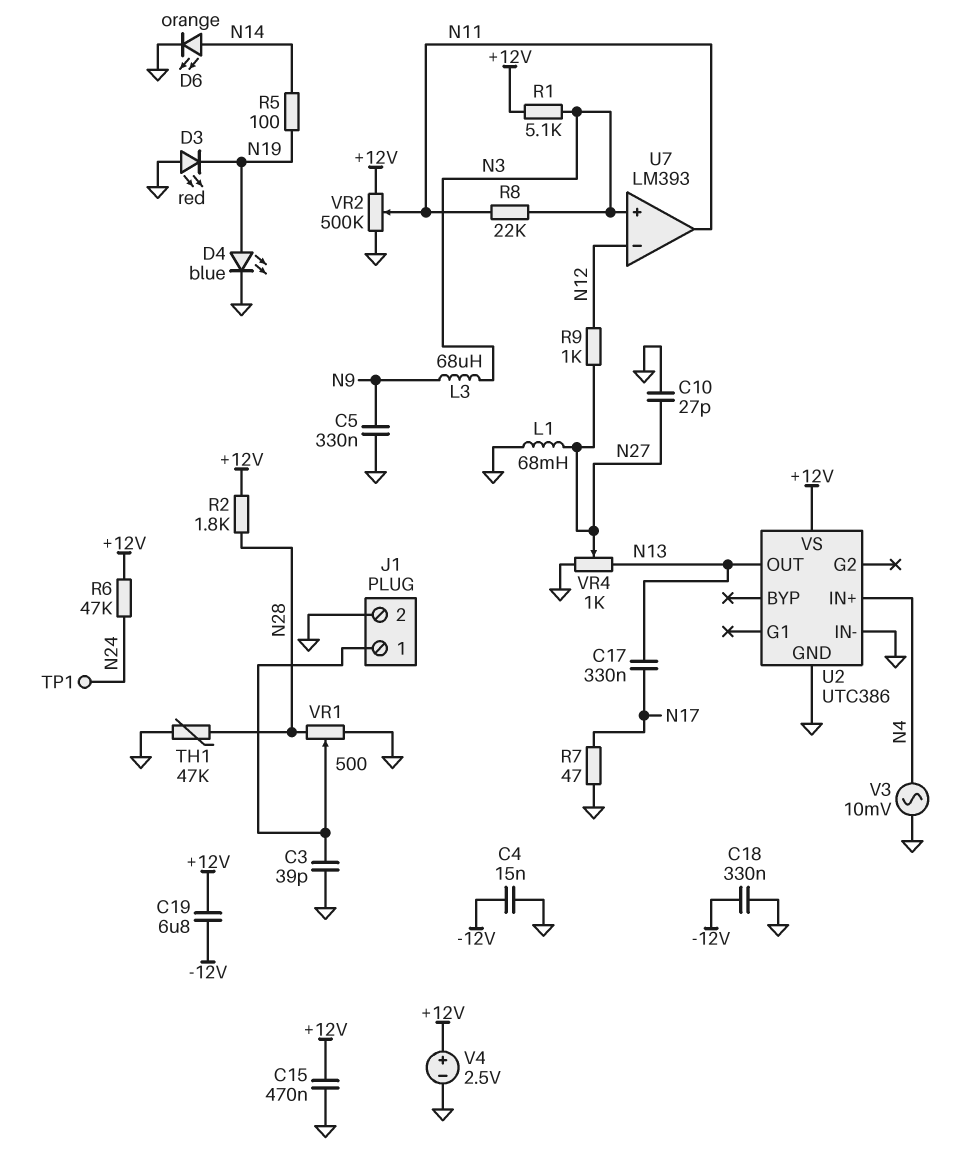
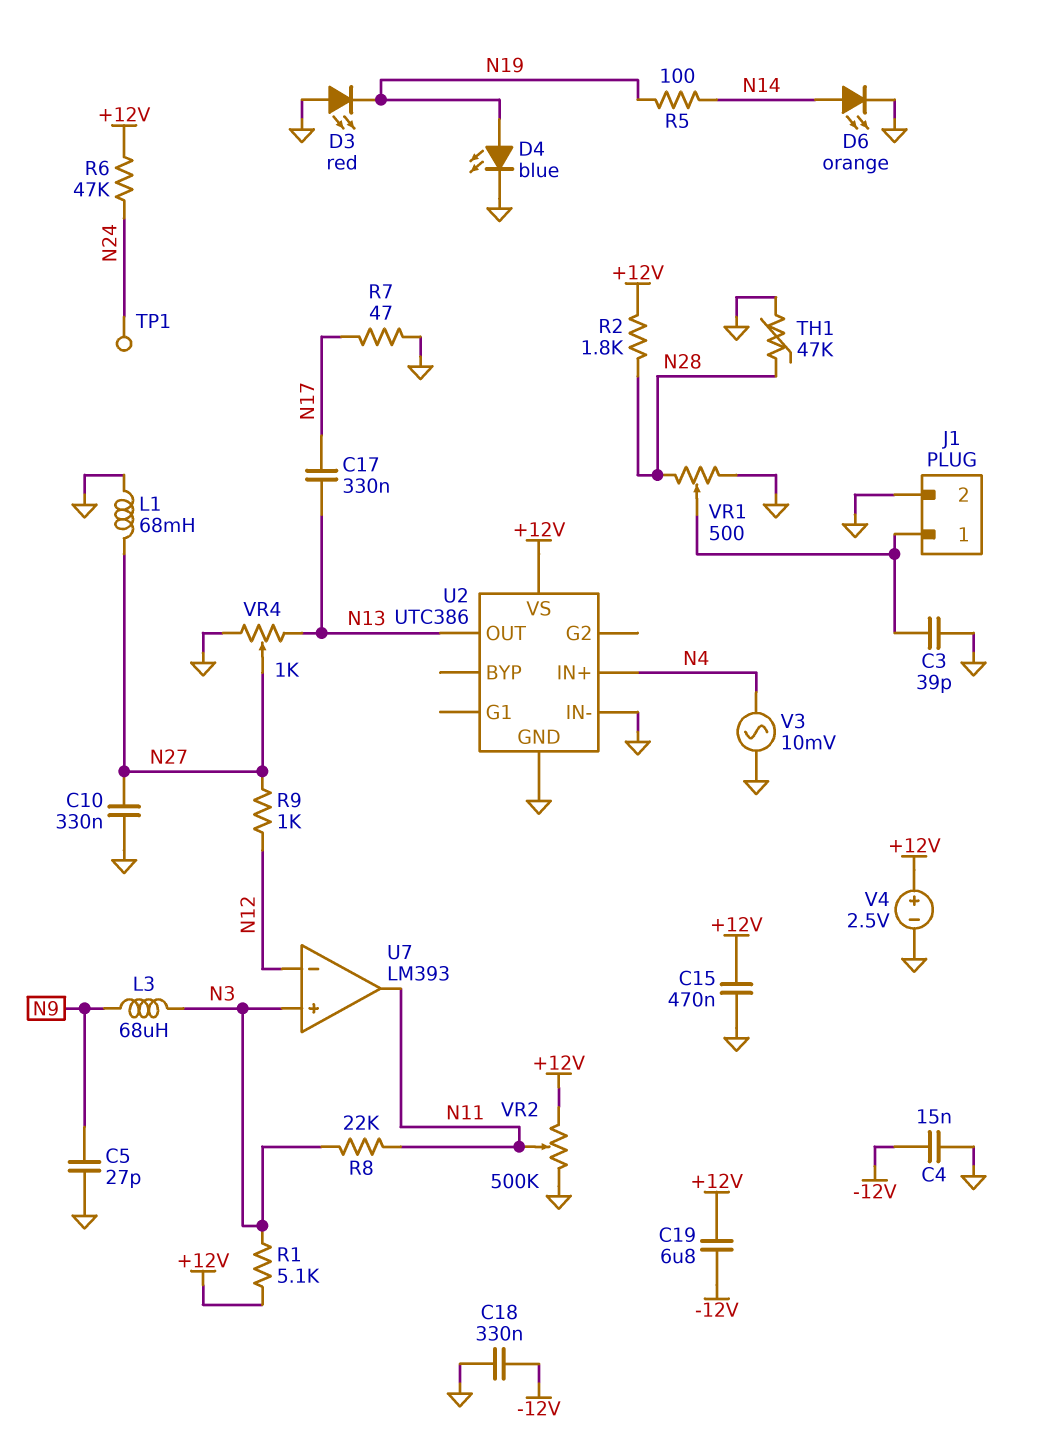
C5: 330nF (GND, N9) -> 27pF (GND, N9)
C10: 27pF (GND, N27) -> 330nF (GND, N27)

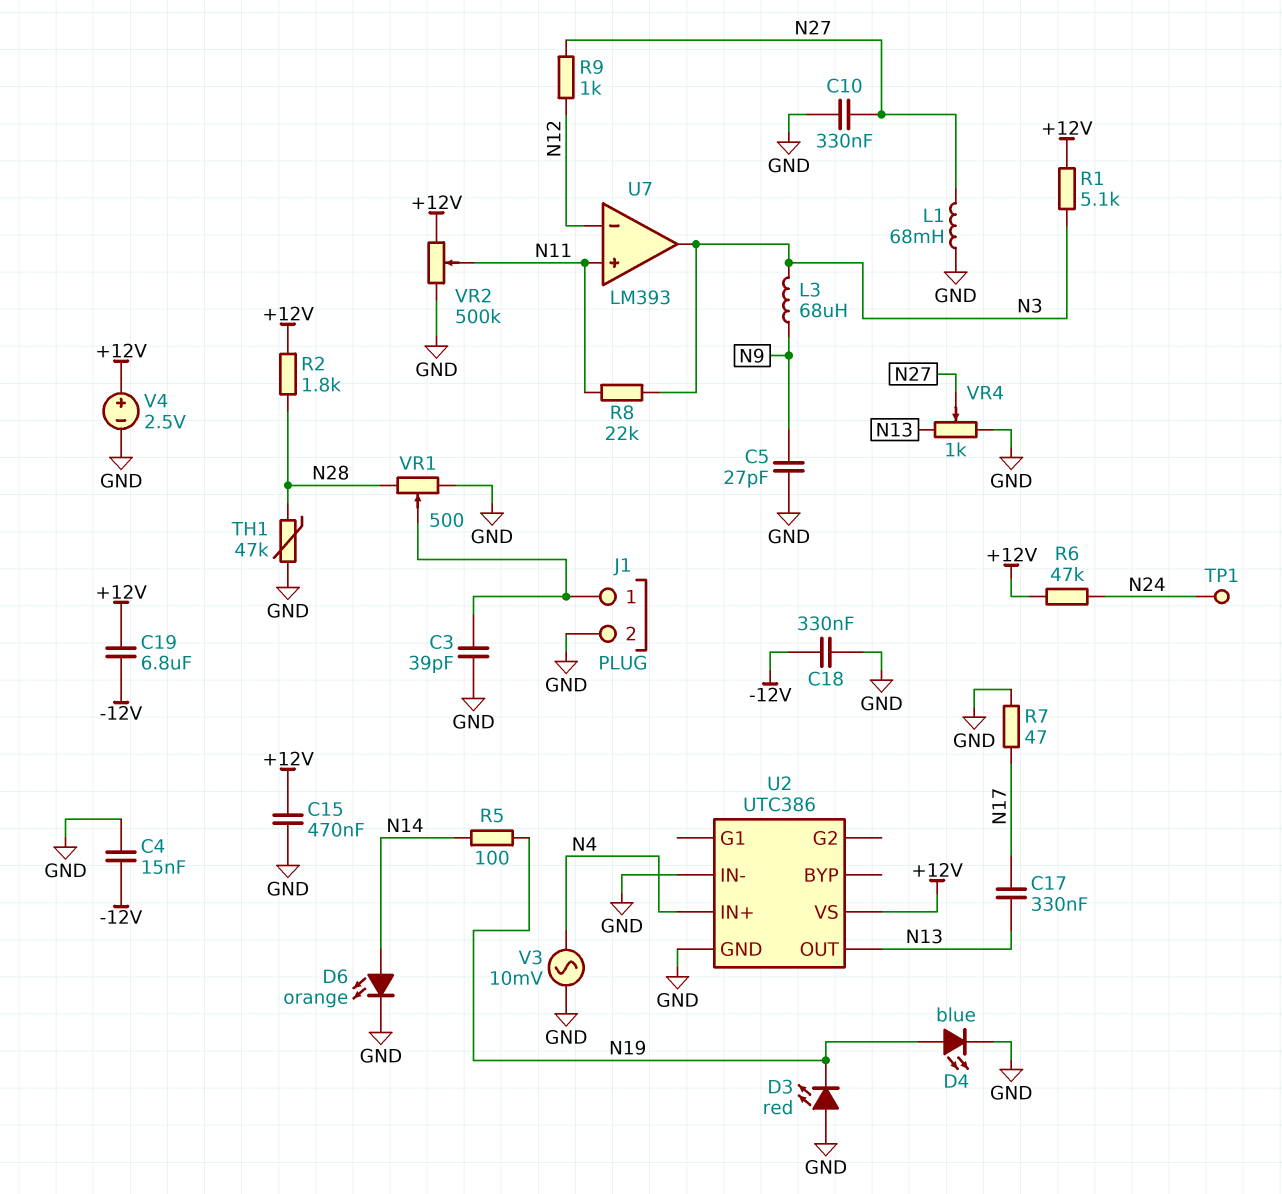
U7 pin in+: N3 -> N11
U7 pin out: N11 -> N3

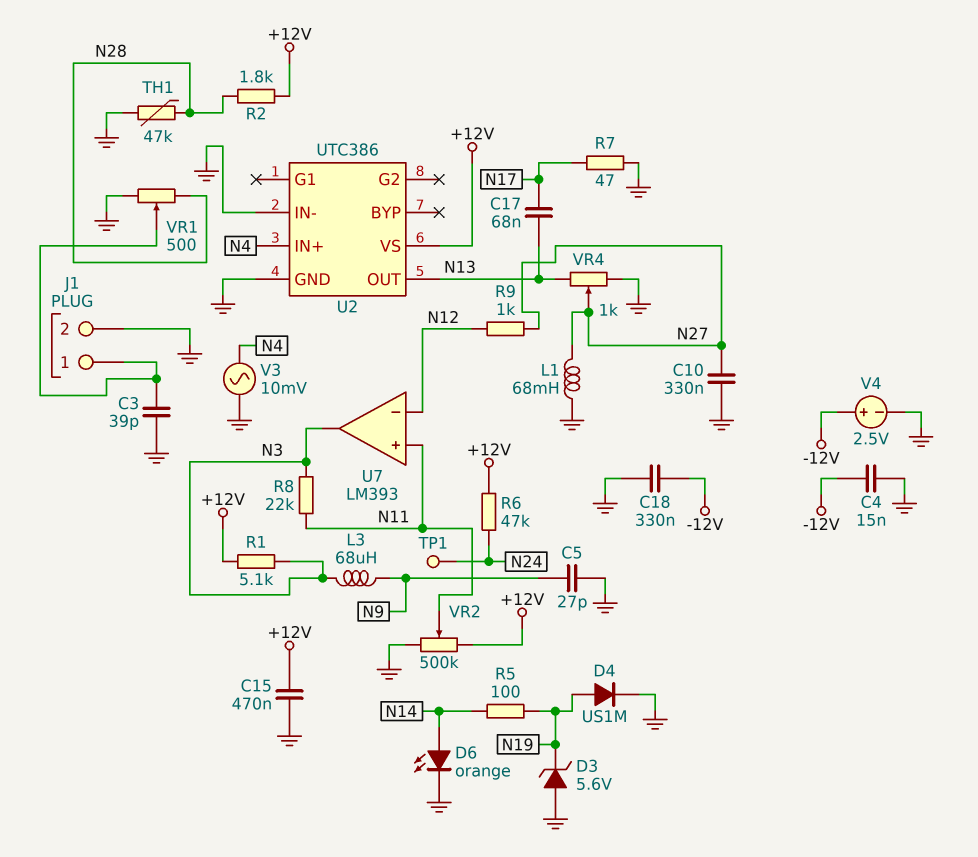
C17: 330nF (N13, N17) -> 68nF (N13, N17)
C19: 6.8uF (+12V, -12V) -> none
D3: LED red (A GND, K N19) -> zener 5.6V (A GND, K N19)
D4: LED blue (A N19, K GND) -> diode US1M (A N19, K GND)
V4: 2.5V (plus +12V, minus GND) -> 2.5V (plus -12V, minus GND)

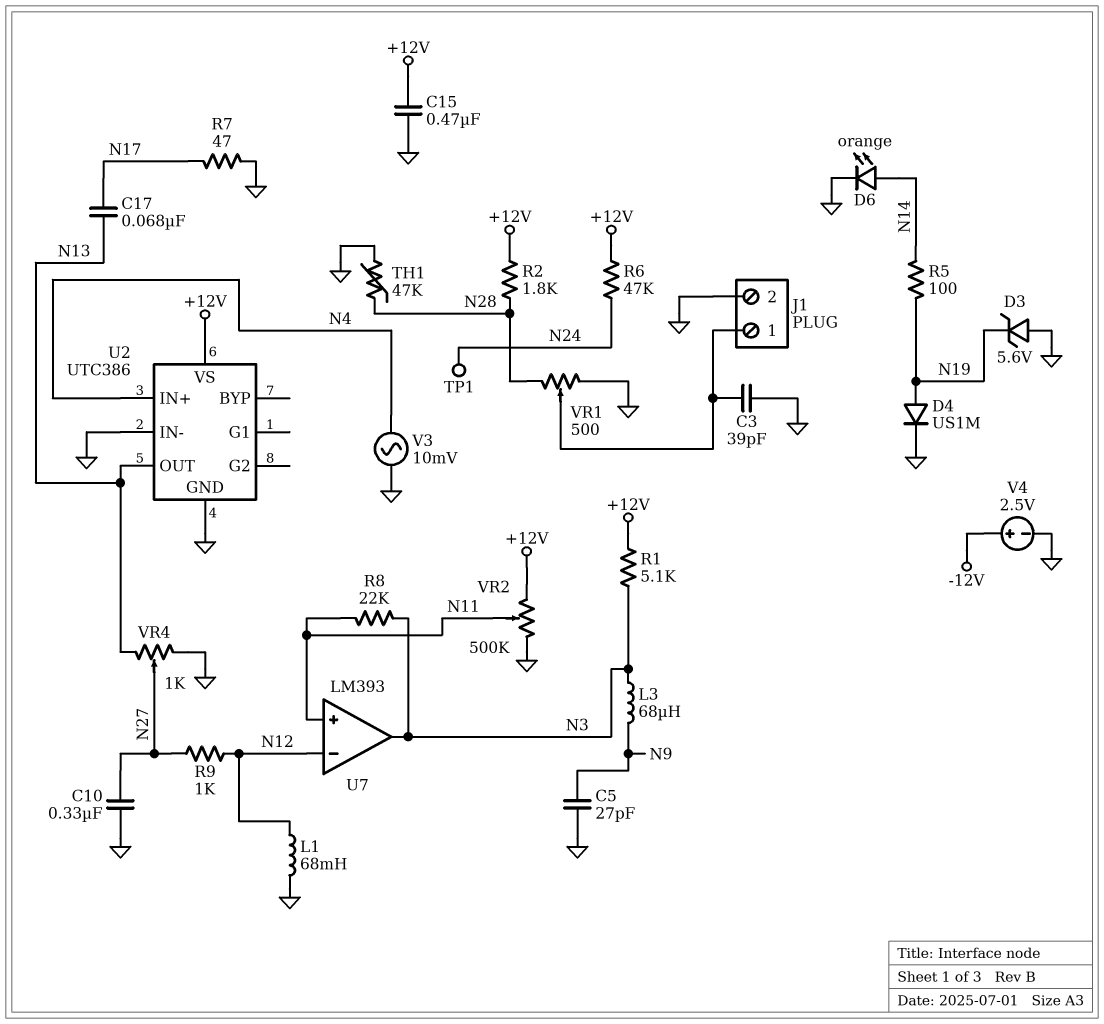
C4: 15nF (-12V, GND) -> none
C18: 330nF (-12V, GND) -> none
L1: 68mH (GND, N27) -> 68mH (GND, N12)

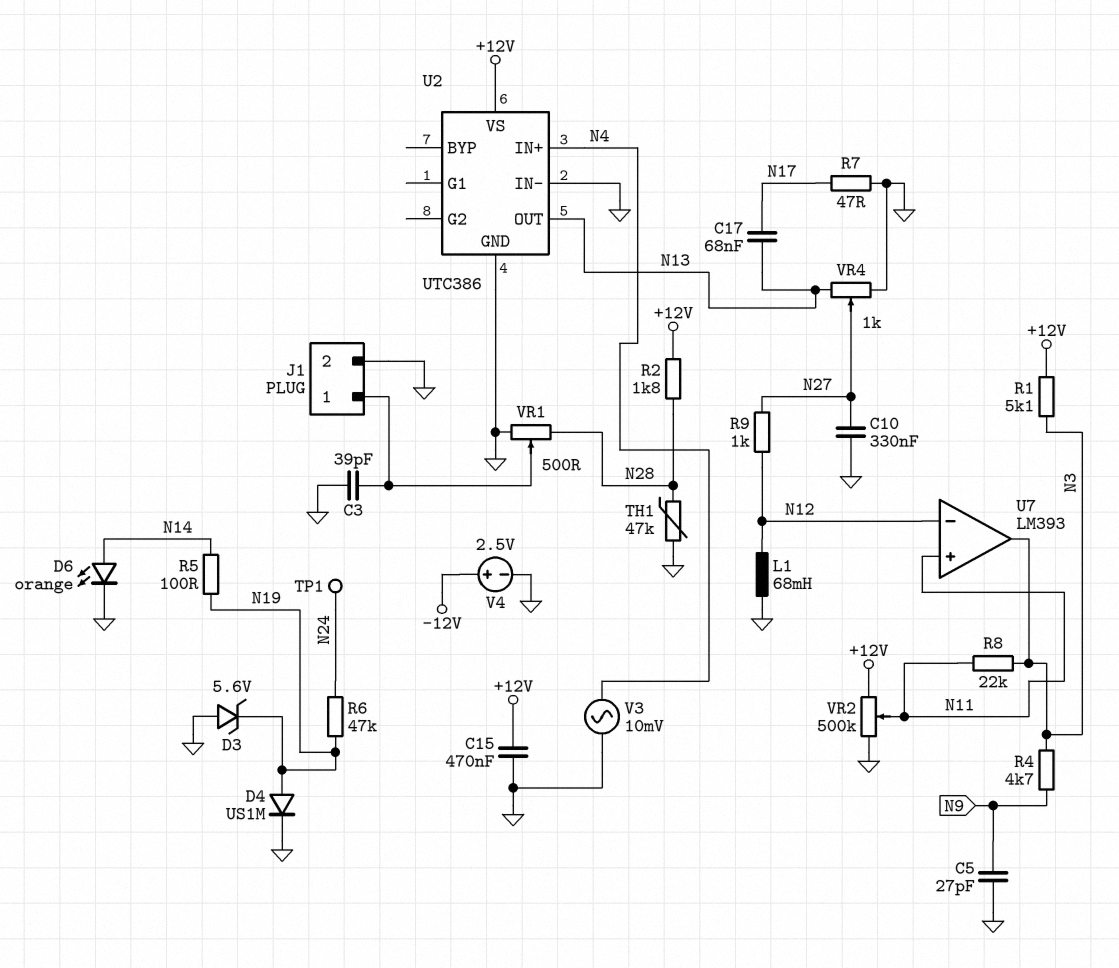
L3: 68uH (N3, N9) -> none
R4: none -> 4.7k (N3, N9)
R6: 47k (+12V, N24) -> 47k (N19, N24)

